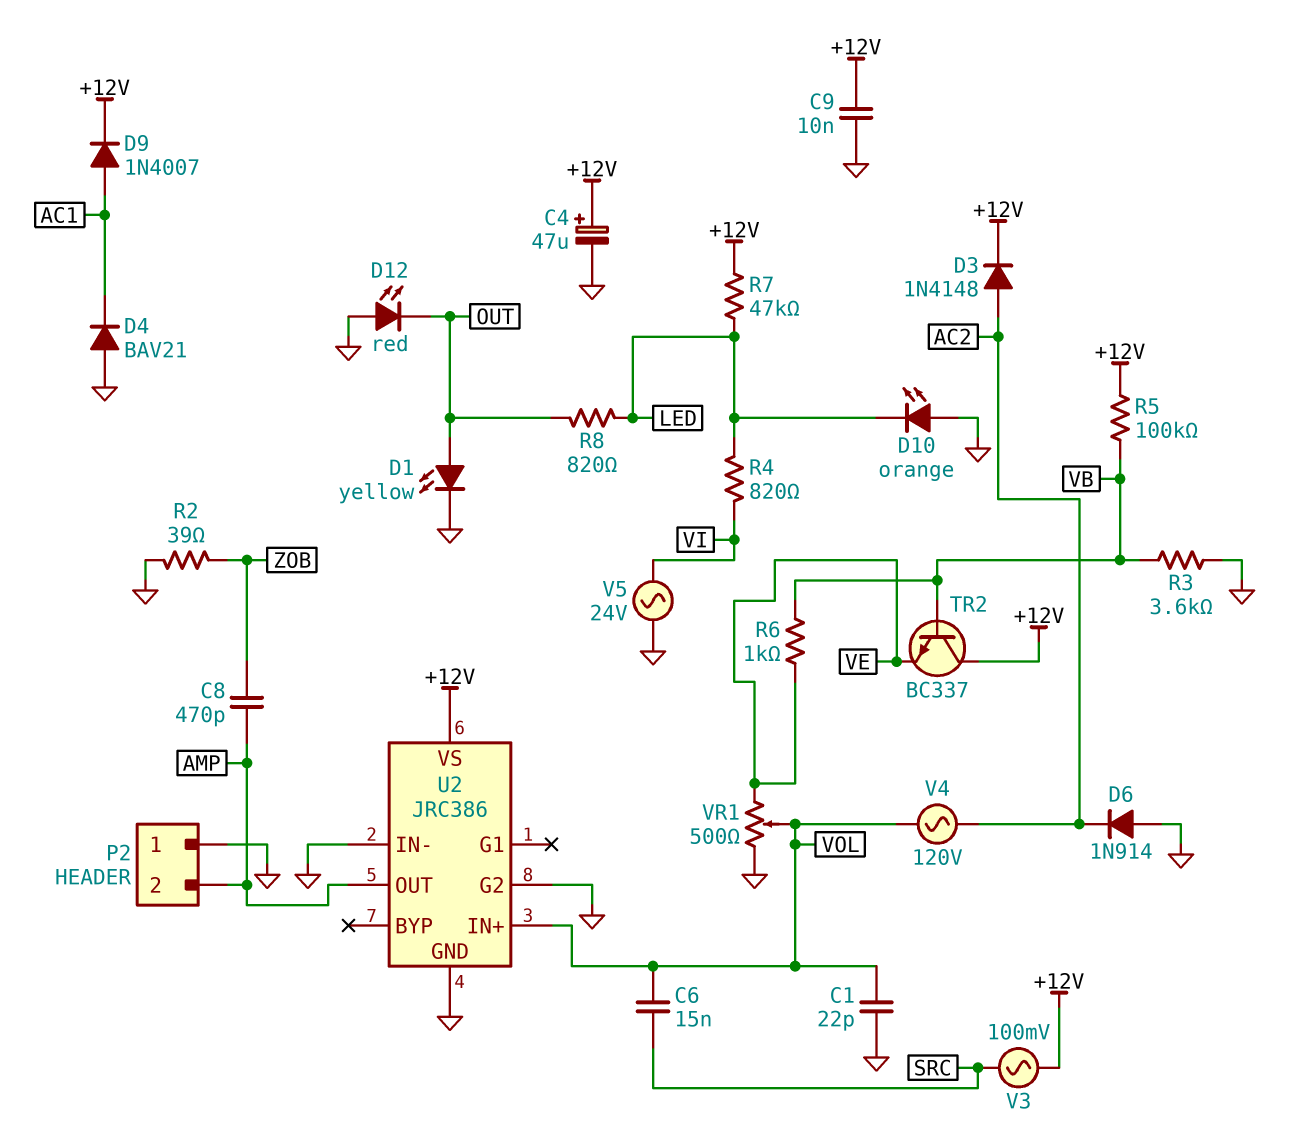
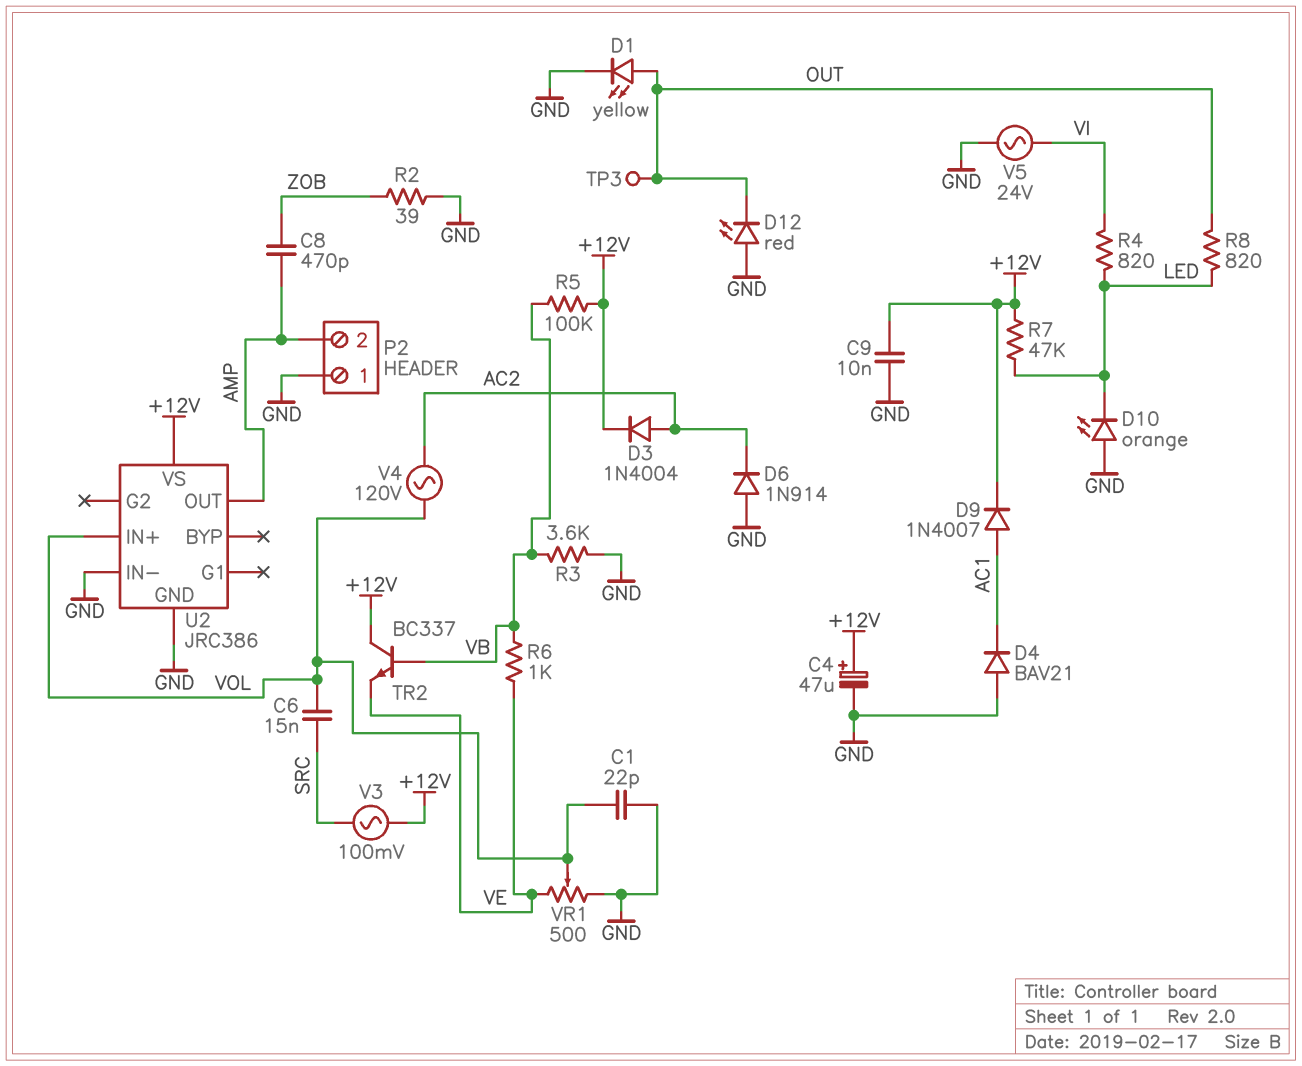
D3: diode 1N4148 (A AC2, K +12V) -> diode 1N4004 (A AC2, K +12V)
TP3: none -> test point (OUT)
U2 pin G2: GND -> none

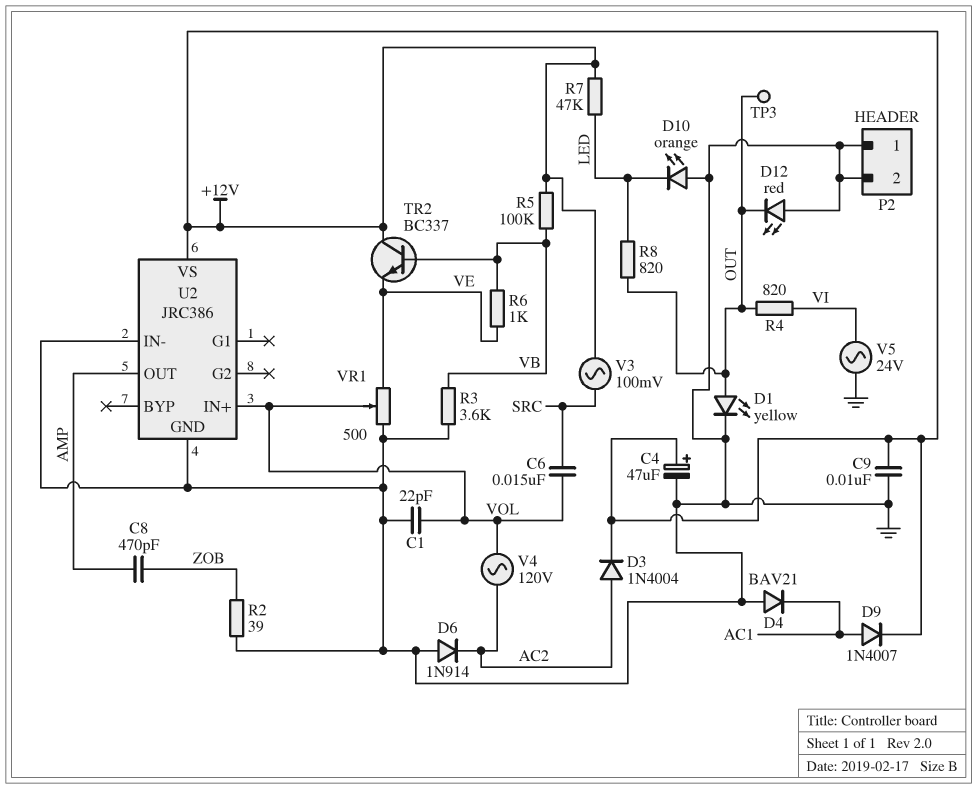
P2 pin 2: AMP -> GND
R4: 820 (LED, VI) -> 820 (OUT, VI)

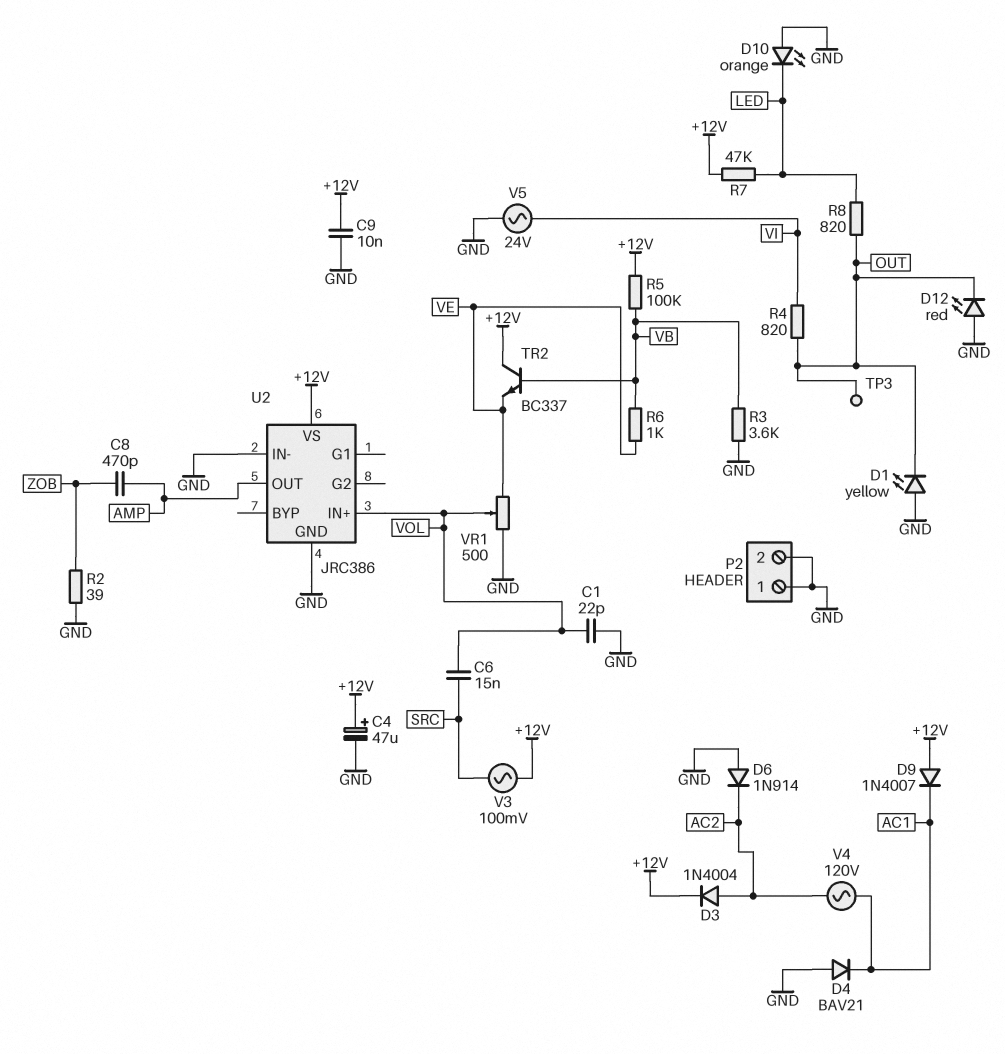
D1: LED yellow (A OUT, K GND) -> LED yellow (A GND, K OUT)
D9: diode 1N4007 (A AC1, K +12V) -> diode 1N4007 (A +12V, K AC1)
V4: AC 120V (AC2, VOL) -> AC 120V (AC1, AC2)

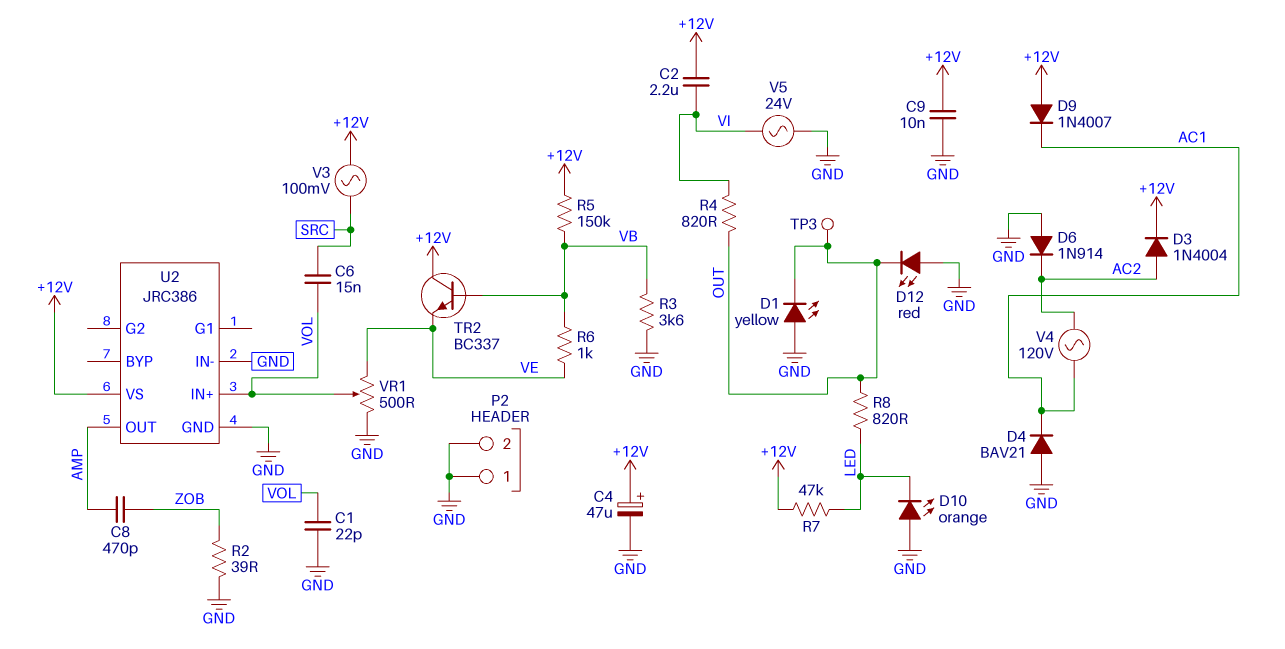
C2: none -> 2.2uF (+12V, VI)
R5: 100k (+12V, VB) -> 150k (+12V, VB)

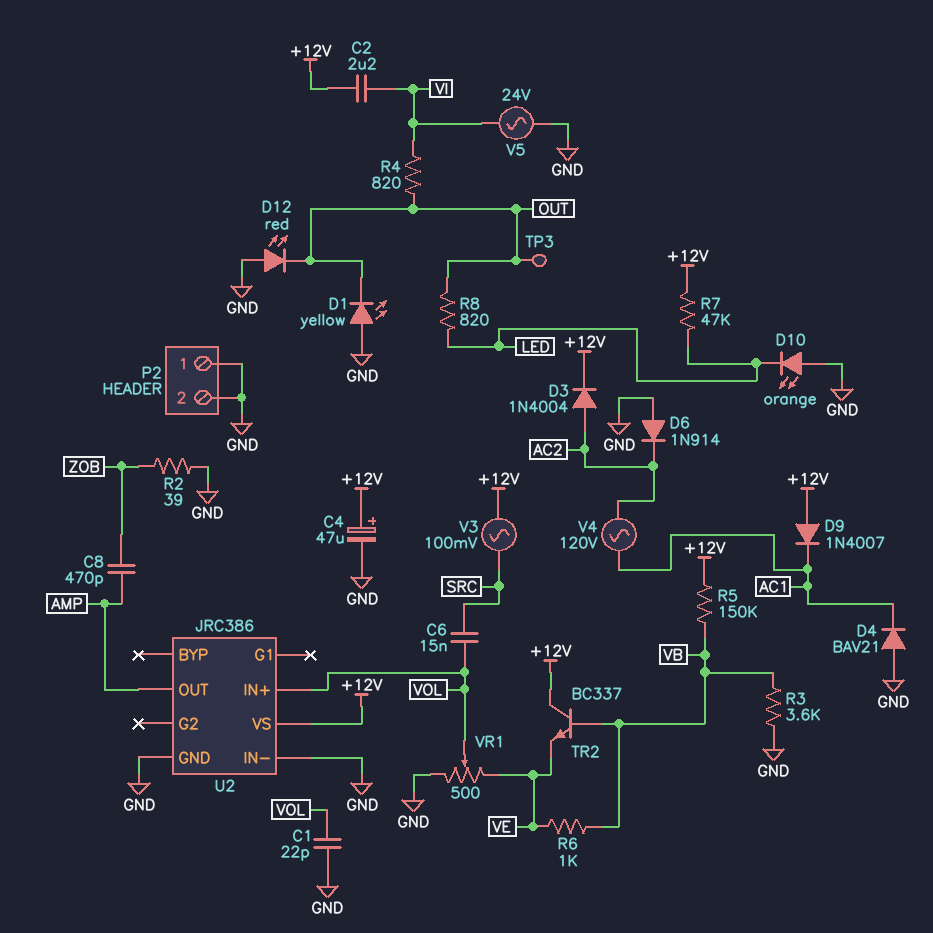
C9: 10nF (+12V, GND) -> none

